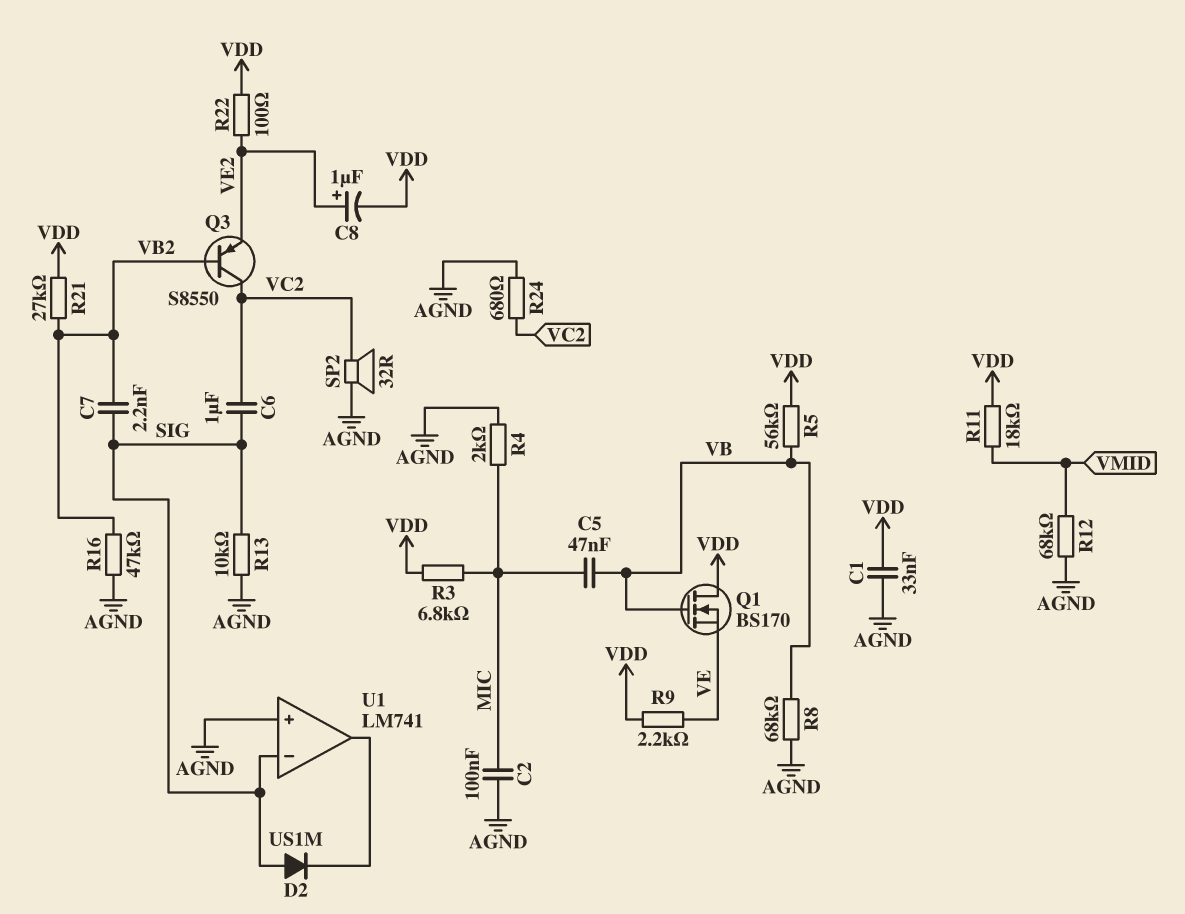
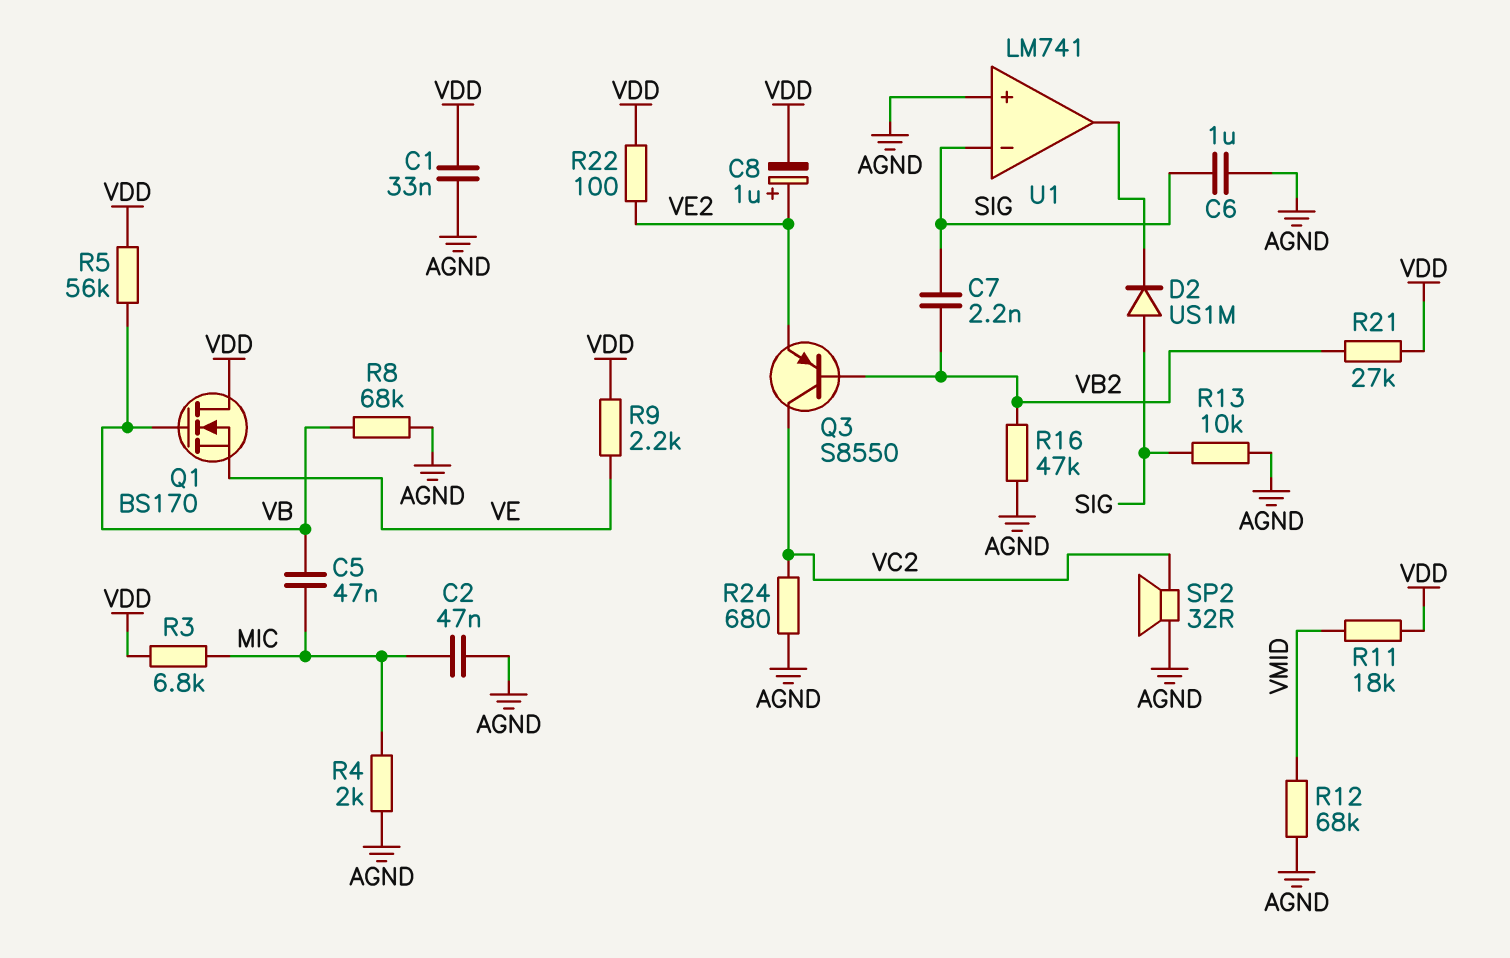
C2: 100nF (AGND, MIC) -> 47nF (AGND, MIC)
C6: 1uF (SIG, VC2) -> 1uF (AGND, SIG)

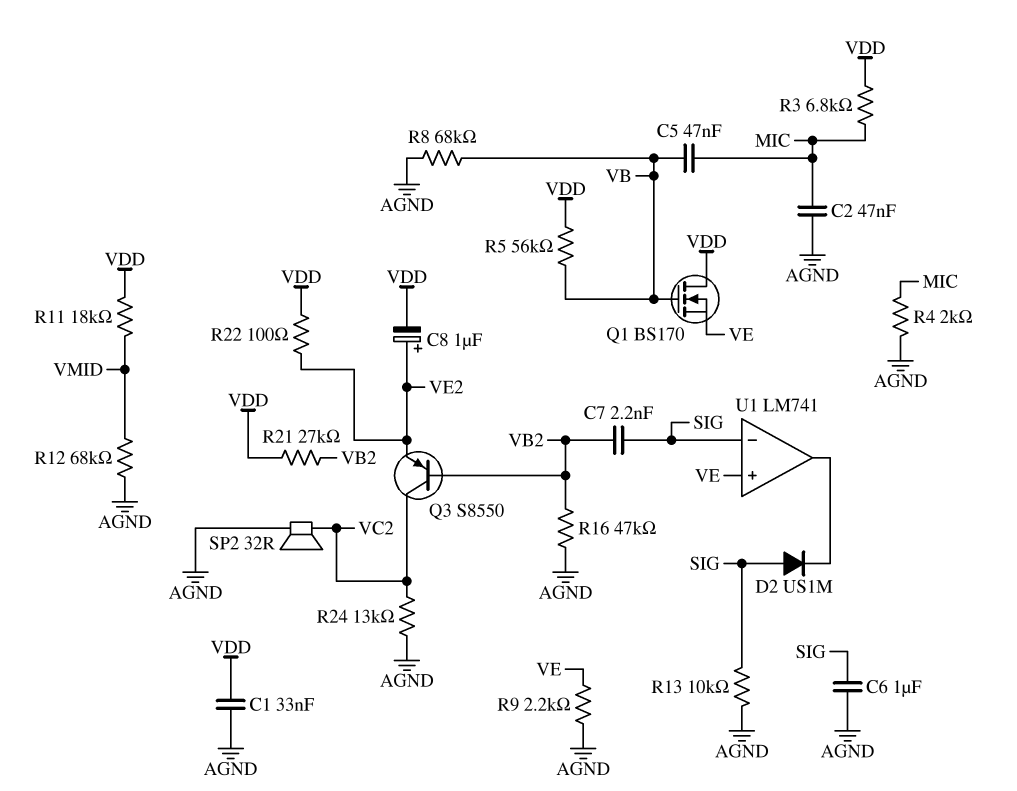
R9: 2.2k (VDD, VE) -> 2.2k (AGND, VE)
R24: 680 (AGND, VC2) -> 13k (AGND, VC2)
U1 pin in+: AGND -> VE

